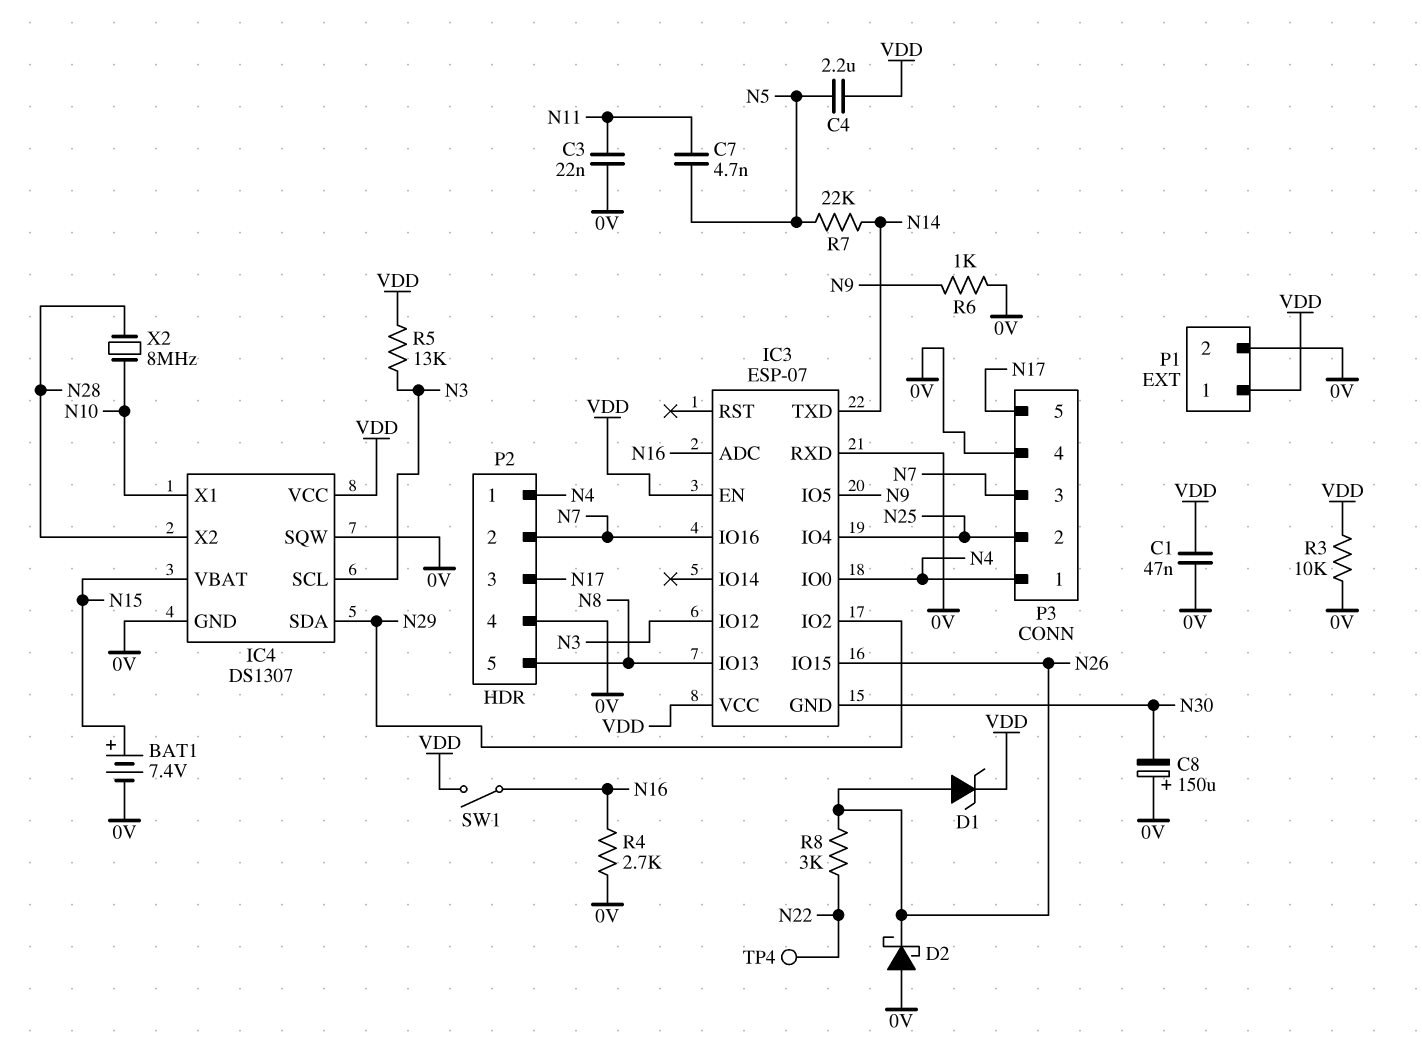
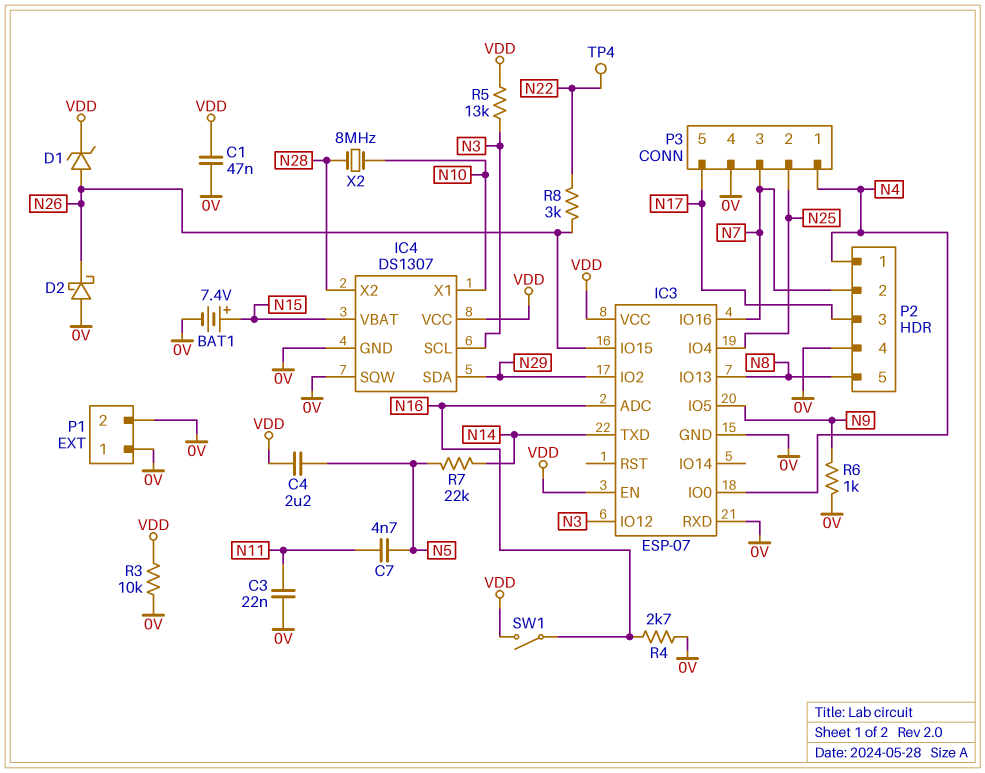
C8: 150uF (plus 0V, minus N30) -> none
IC3 pin GND: N30 -> 0V
P1 pin 1: VDD -> 0V

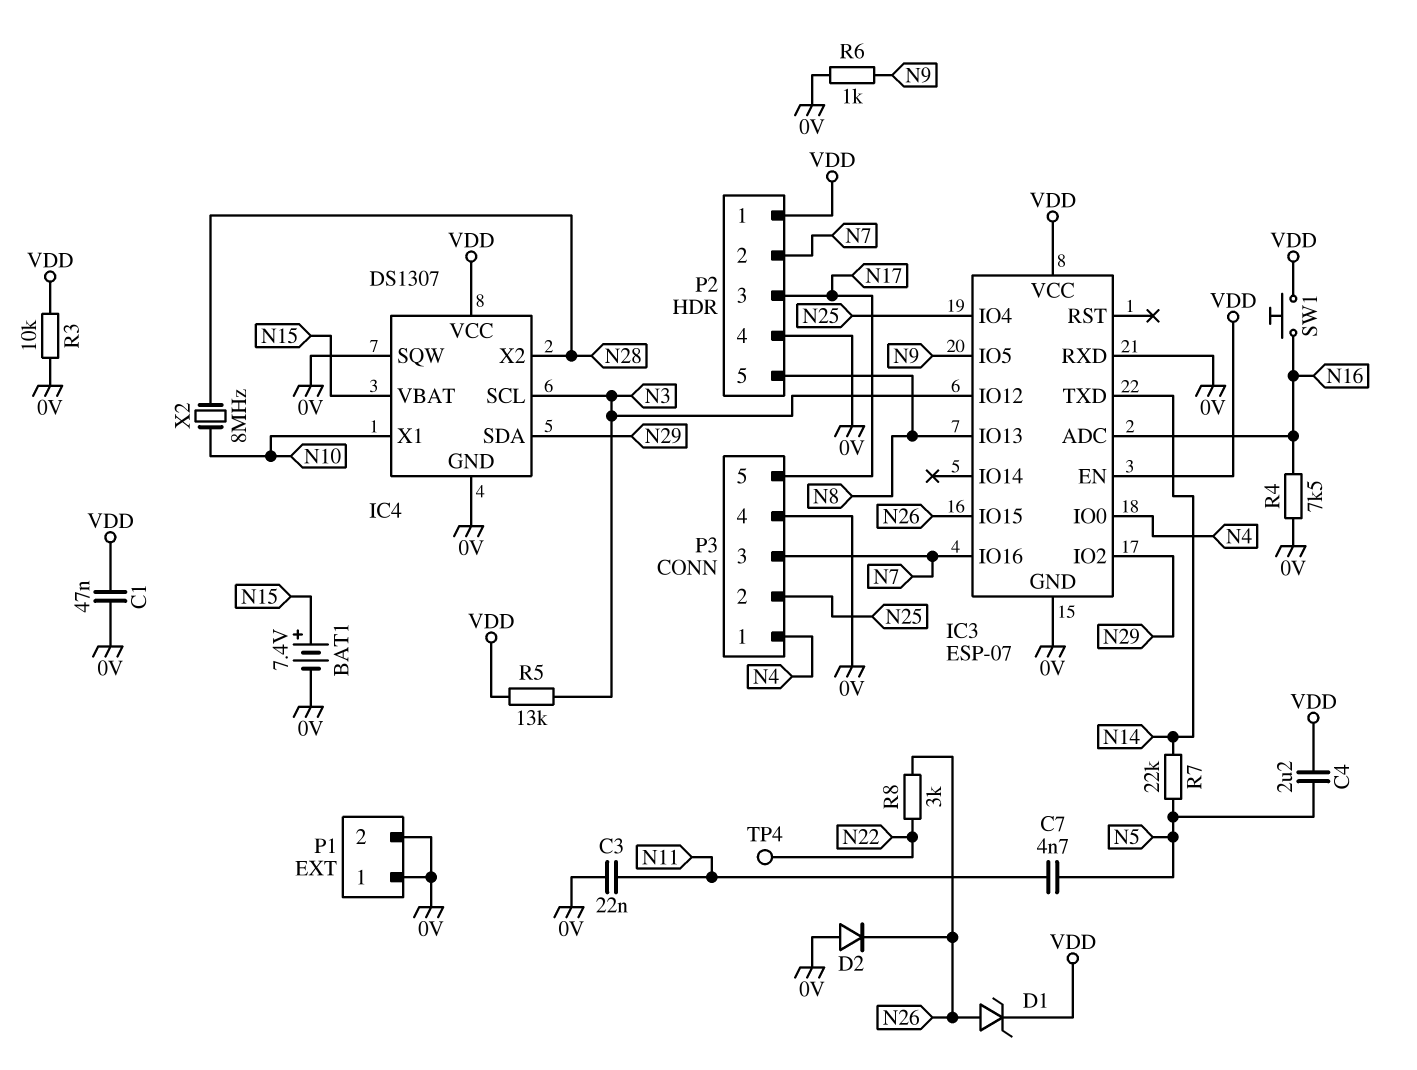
D2: schottky (A 0V, K N26) -> diode (A 0V, K N26)
P2 pin 1: N4 -> VDD
R4: 2.7k (0V, N16) -> 7.5k (0V, N16)
SW1: switch (N16, VDD) -> button (N16, VDD)

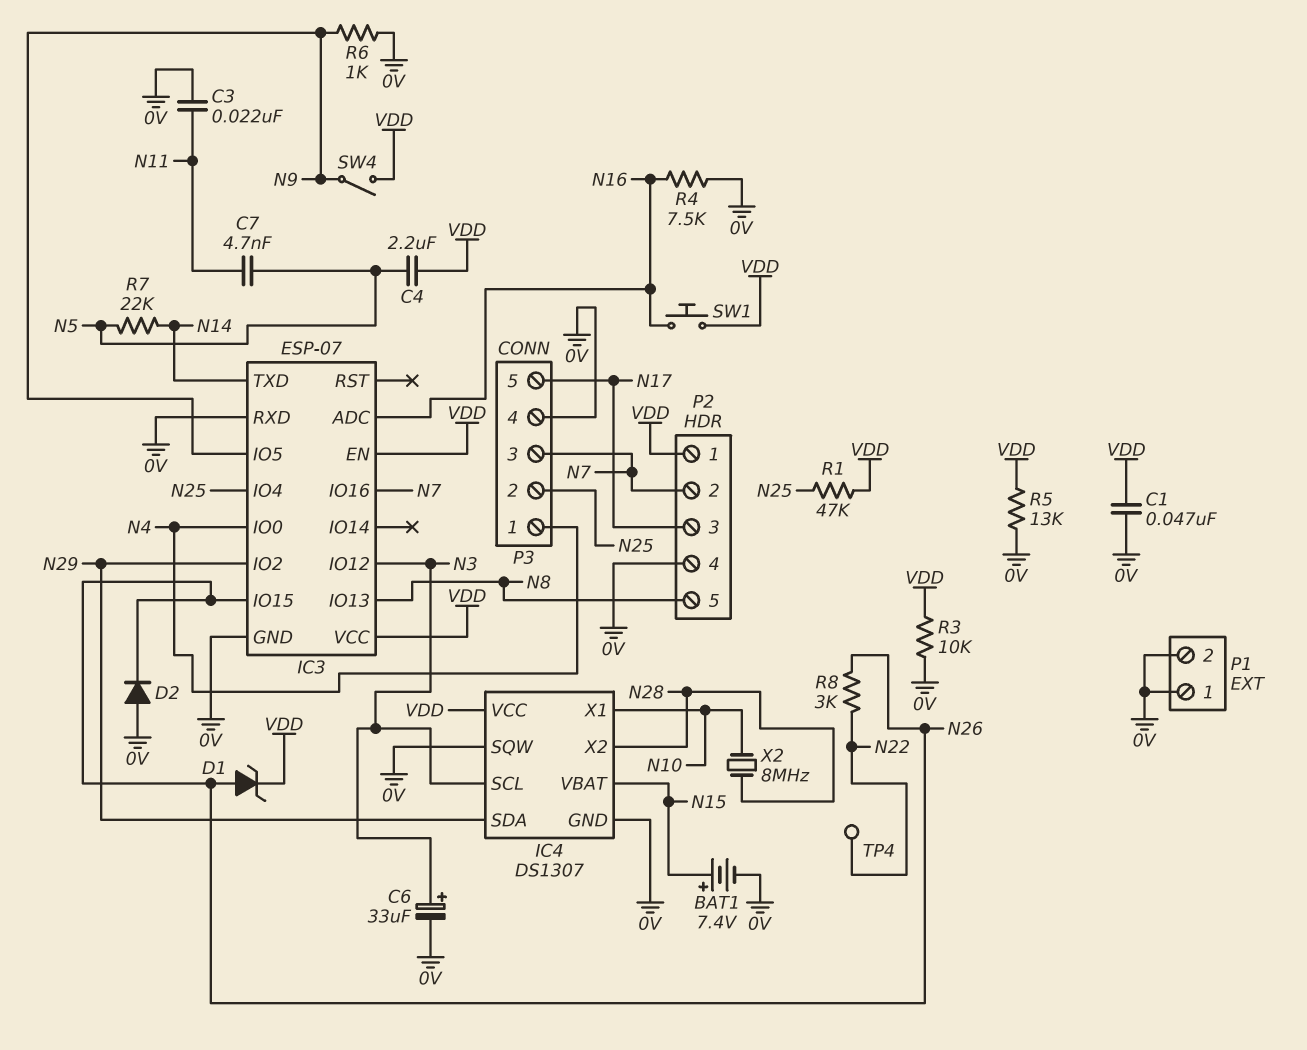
C6: none -> 33uF (plus N3, minus 0V)
R1: none -> 47k (N25, VDD)
R5: 13k (N3, VDD) -> 13k (0V, VDD)
SW4: none -> switch (N9, VDD)

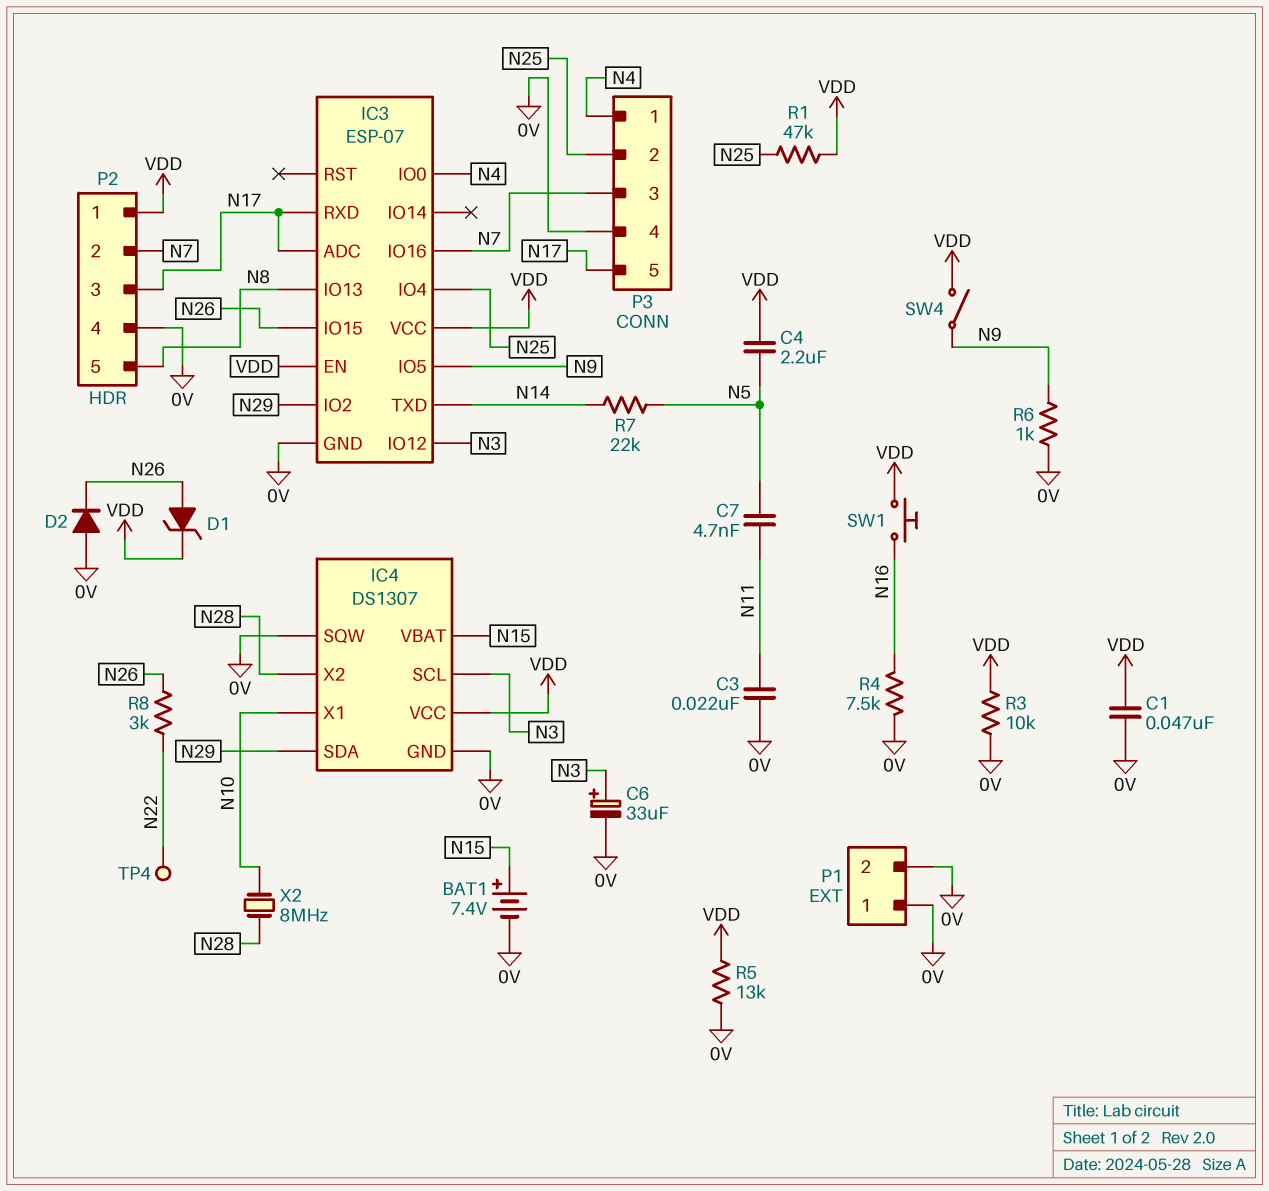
IC3 pin ADC: N16 -> N17
IC3 pin RXD: 0V -> N17

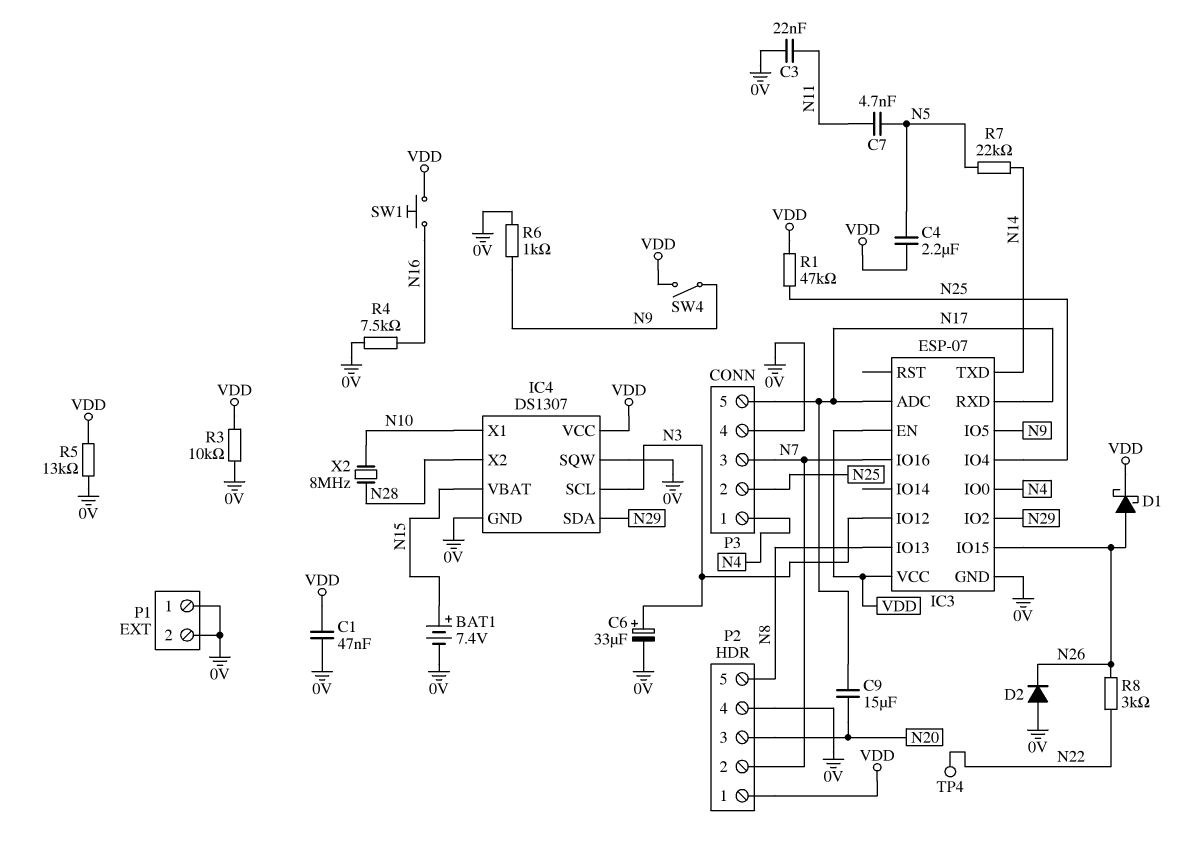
C9: none -> 15uF (N17, N20)
D1: zener (A N26, K VDD) -> schottky (A N26, K VDD)
P2 pin 3: N17 -> N20

